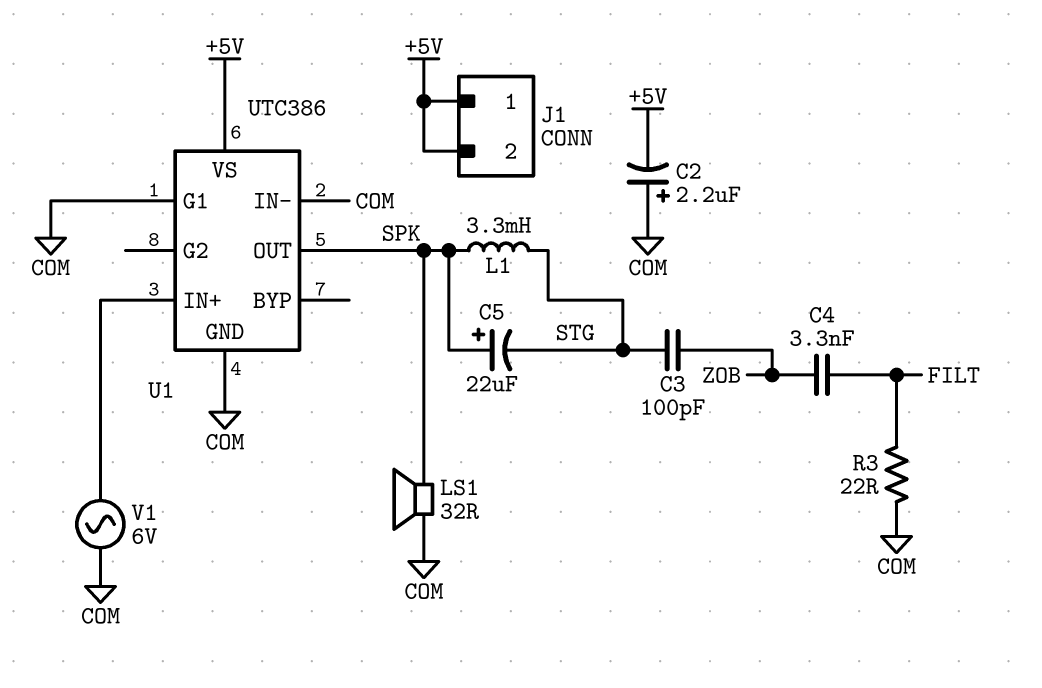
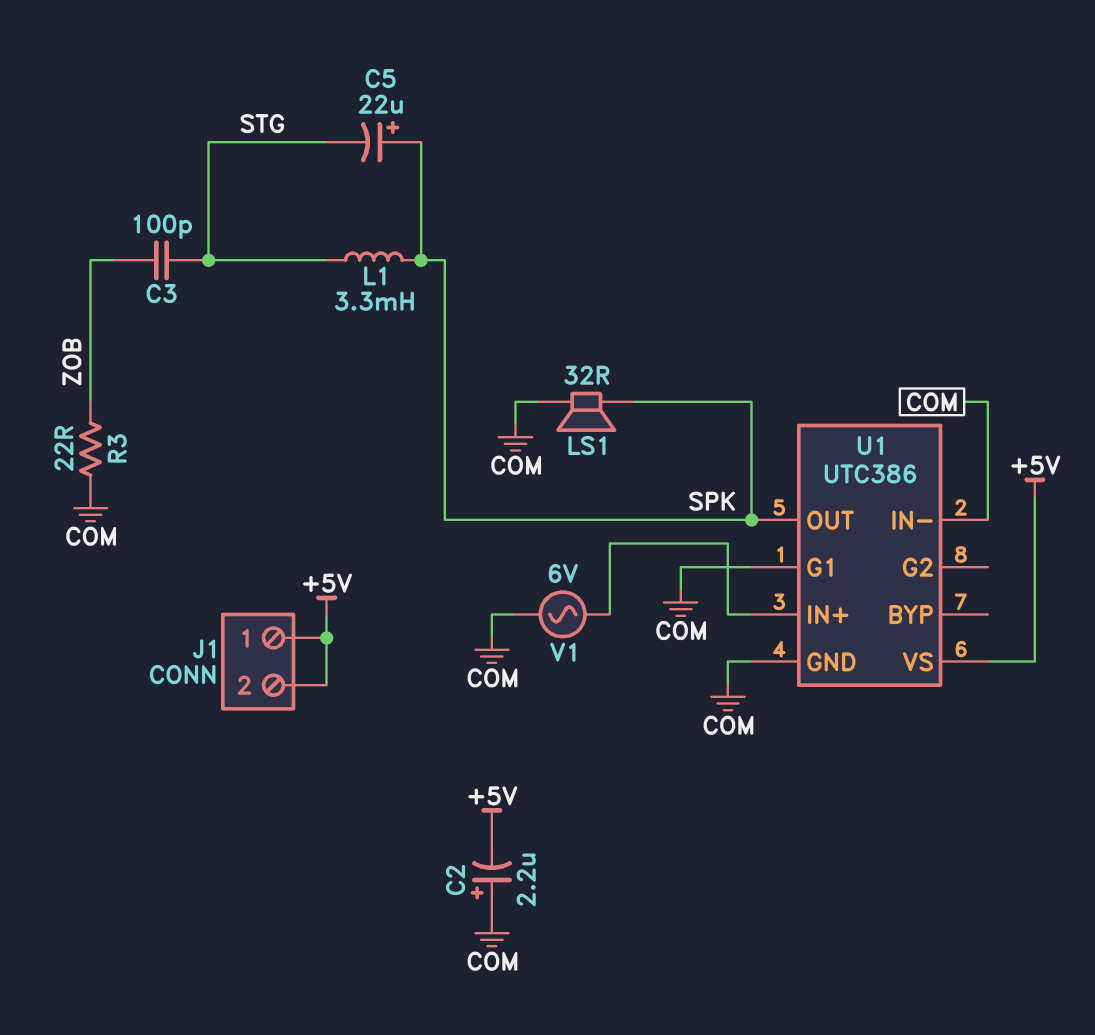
C4: 3.3nF (FILT, ZOB) -> none
R3: 22 (COM, FILT) -> 22 (COM, ZOB)

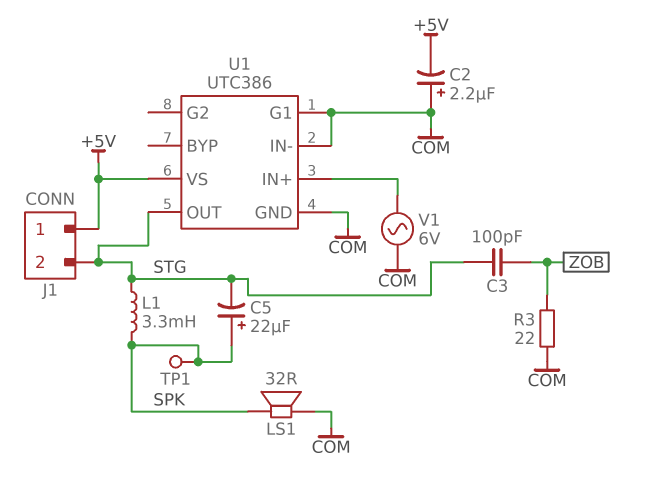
J1 pin 2: +5V -> STG
TP1: none -> test point (SPK)
U1 pin OUT: SPK -> STG

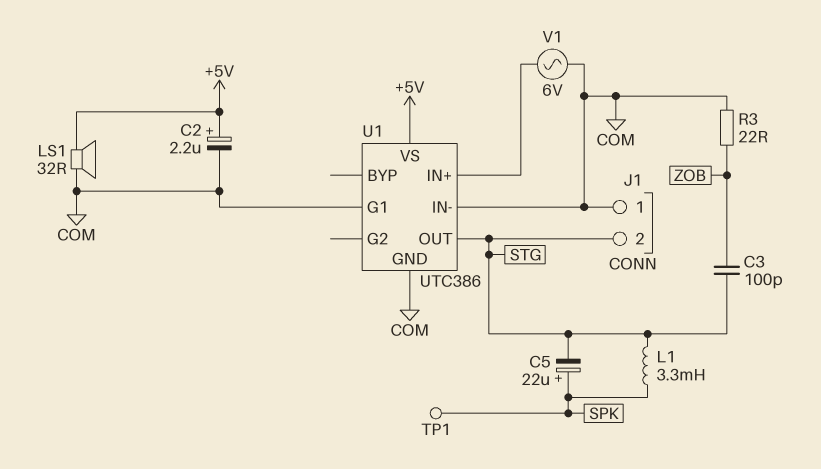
C2: 2.2uF (plus COM, minus +5V) -> 2.2uF (plus +5V, minus COM)
J1 pin 1: +5V -> COM
LS1: speaker 32R (COM, SPK) -> speaker 32R (+5V, COM)

